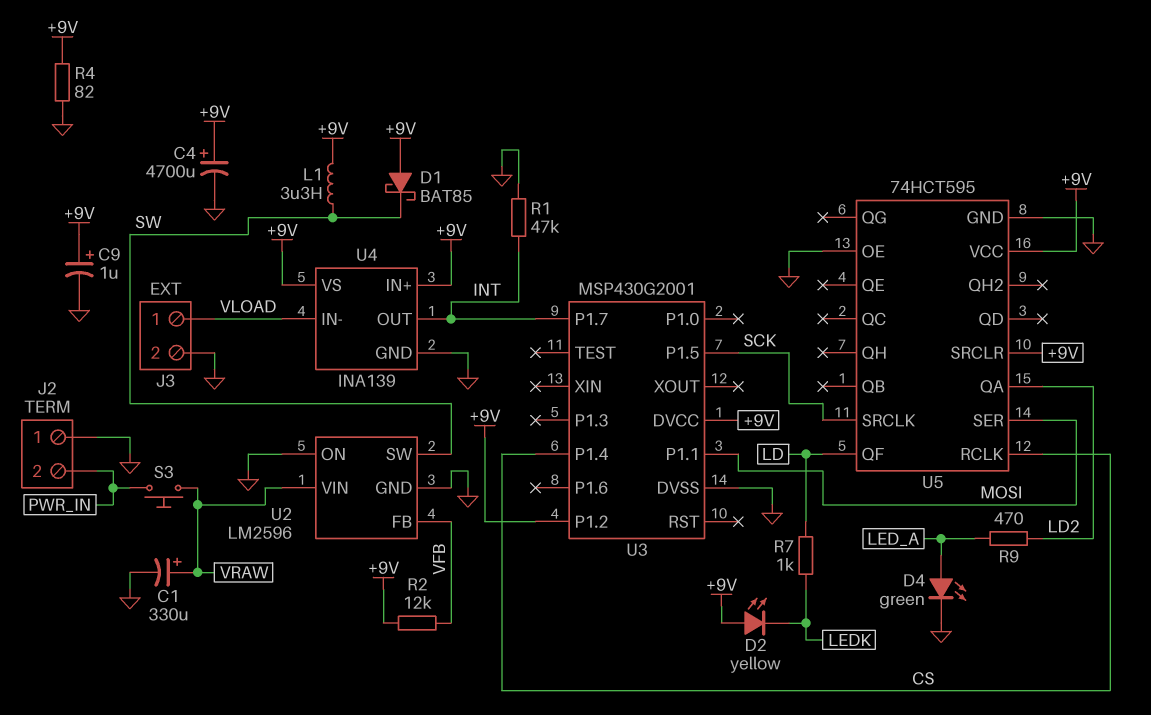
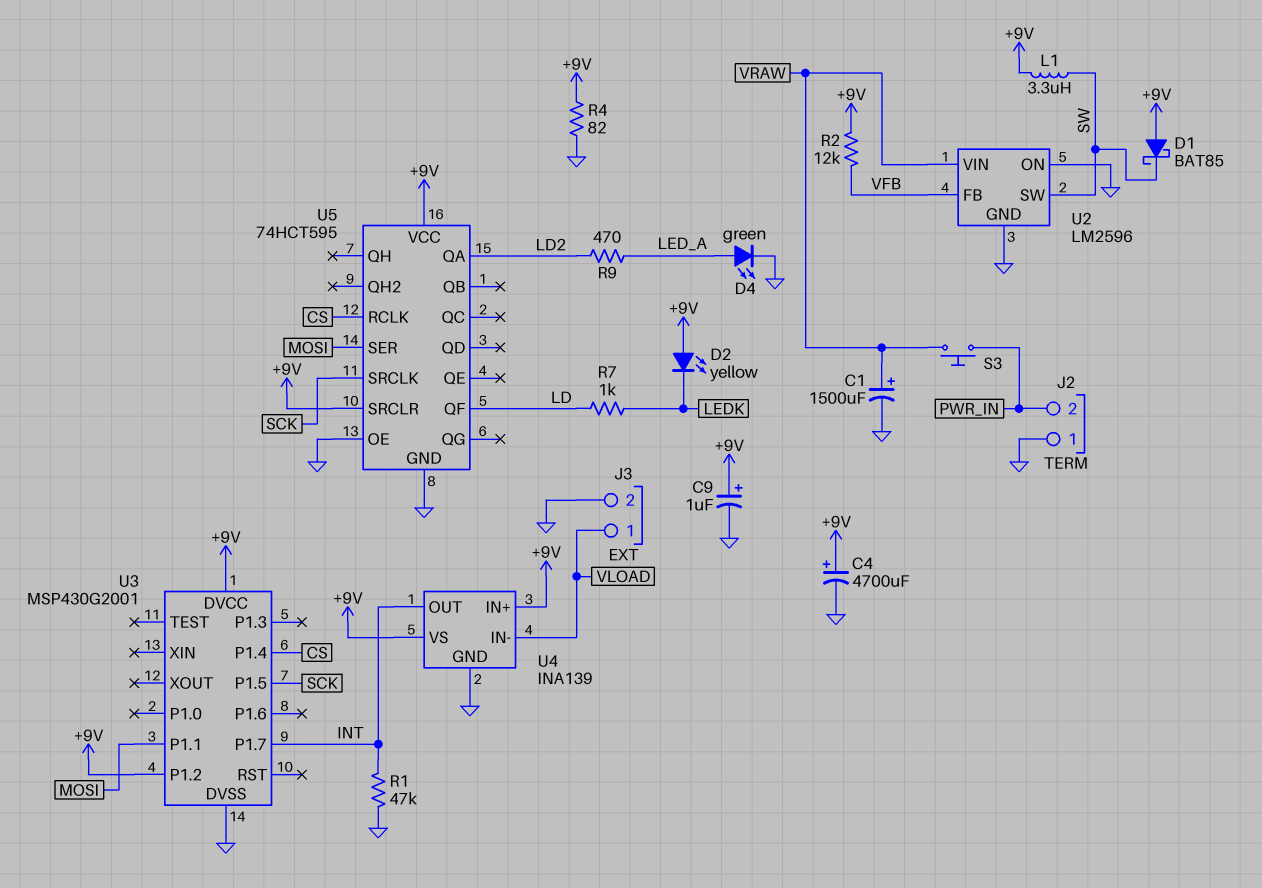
C1: 330uF (plus VRAW, minus GND) -> 1500uF (plus VRAW, minus GND)

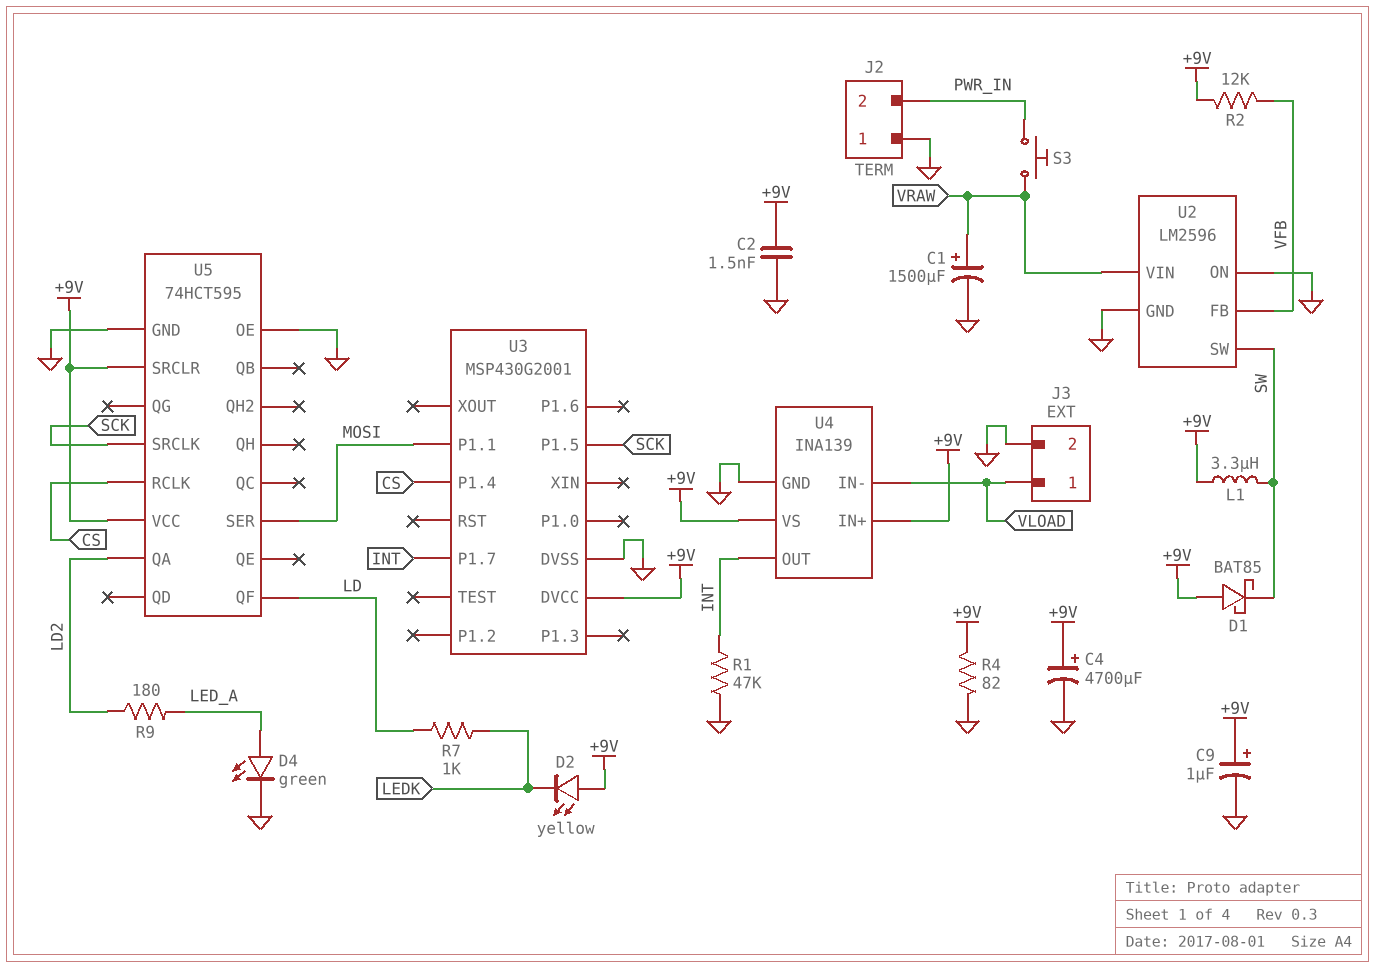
C2: none -> 1.5nF (+9V, GND)
R9: 470 (LD2, LED_A) -> 180 (LD2, LED_A)
U3 pin P1.2: +9V -> none

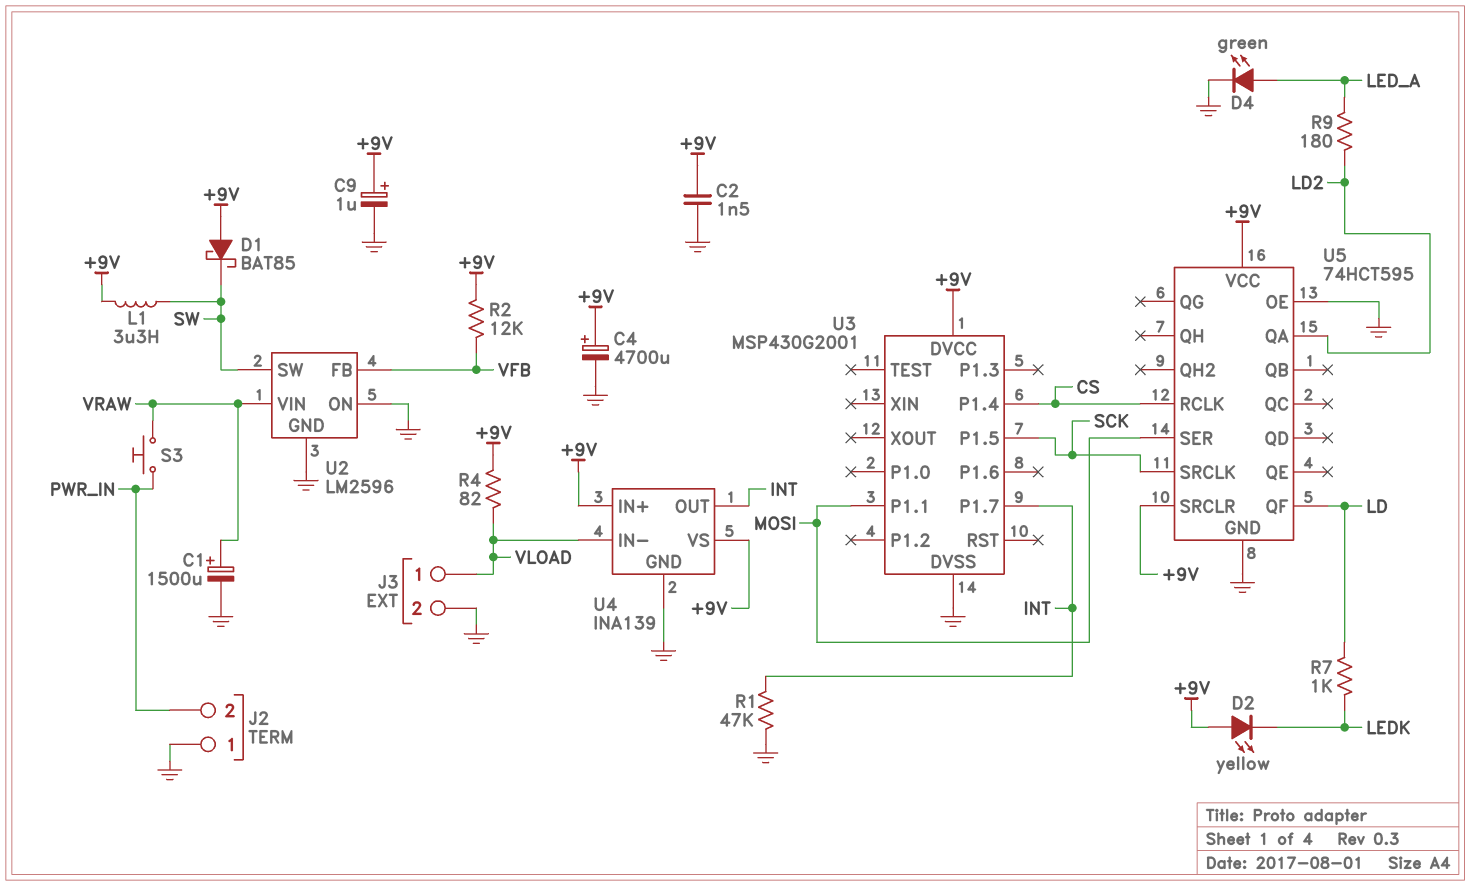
R4: 82 (+9V, GND) -> 82 (+9V, VLOAD)

